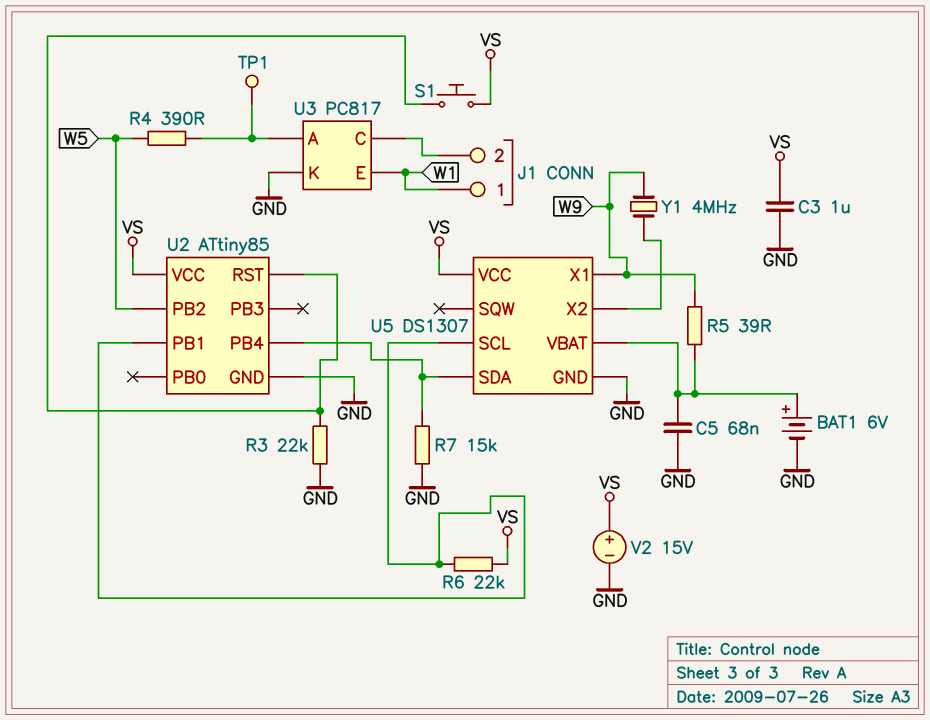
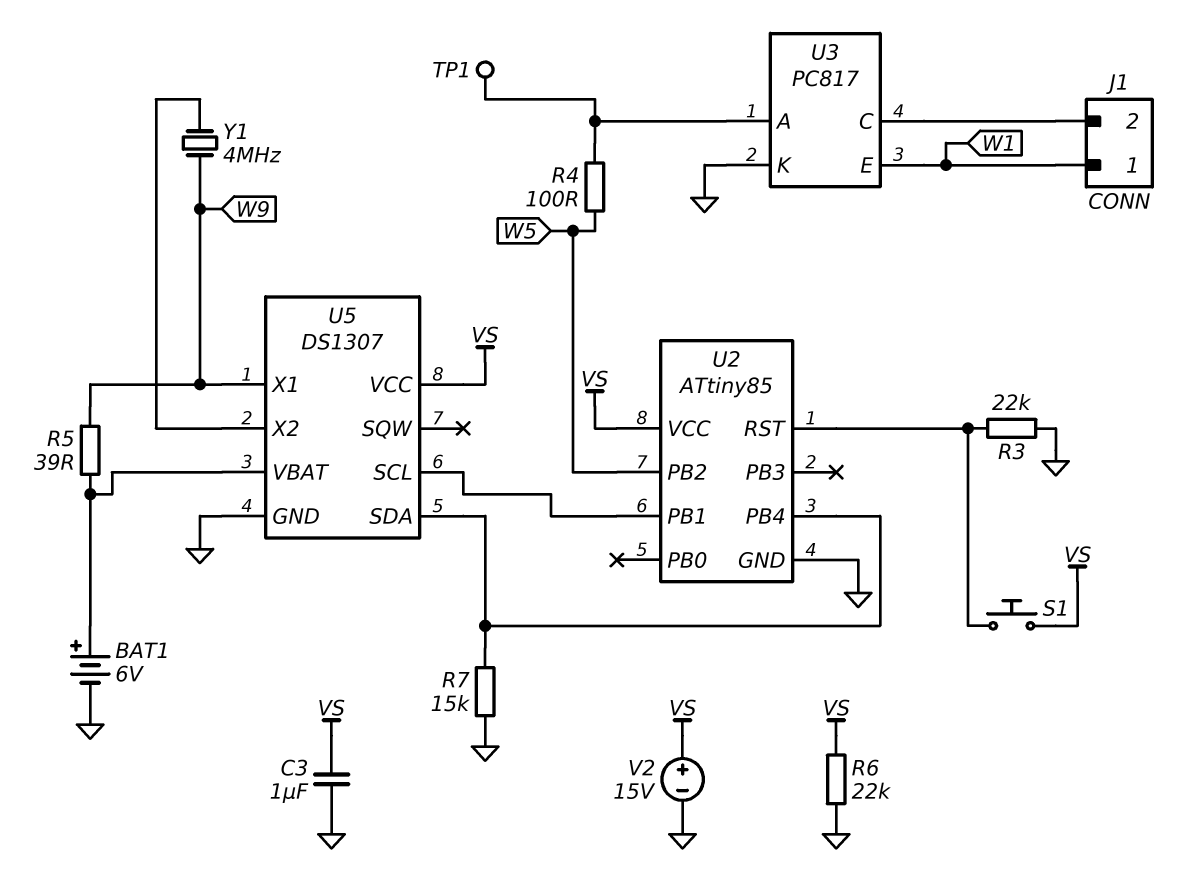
C5: 68nF (GND, U5/VBAT) -> none
R4: 390 (U3/A, W5) -> 100 (U3/A, W5)
R6: 22k (U2/PB1, VS) -> 22k (GND, VS)

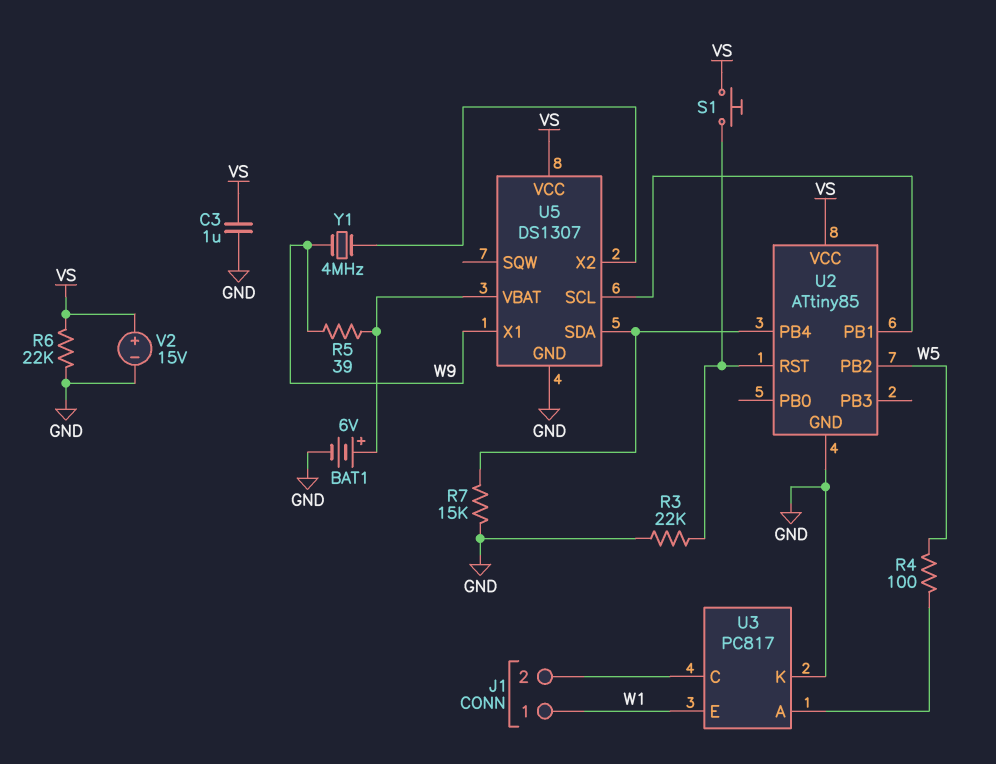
TP1: test point (U3/A) -> none

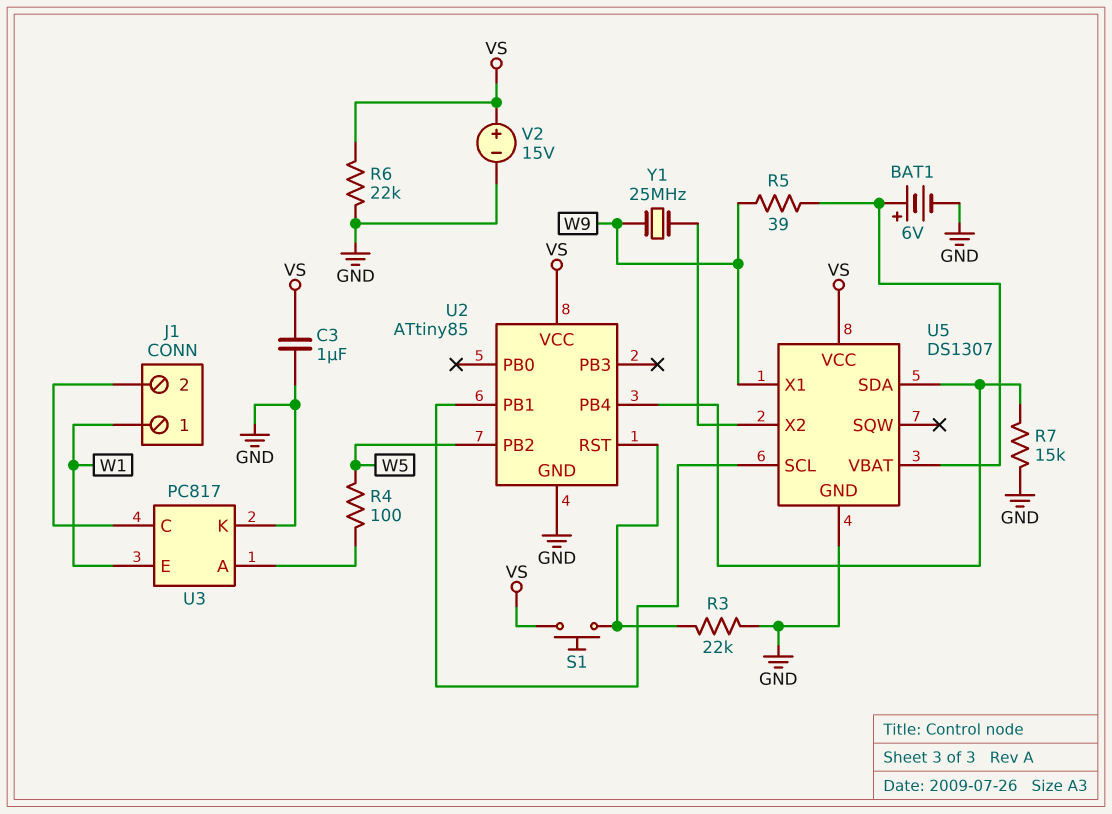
Y1: 4MHz (U5/X2, W9) -> 25MHz (U5/X2, W9)

